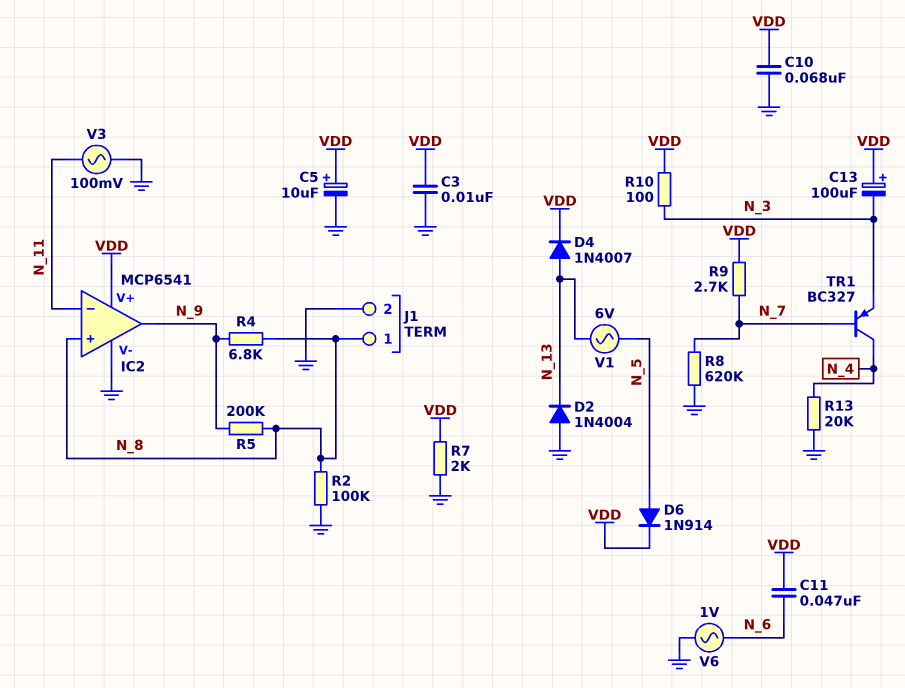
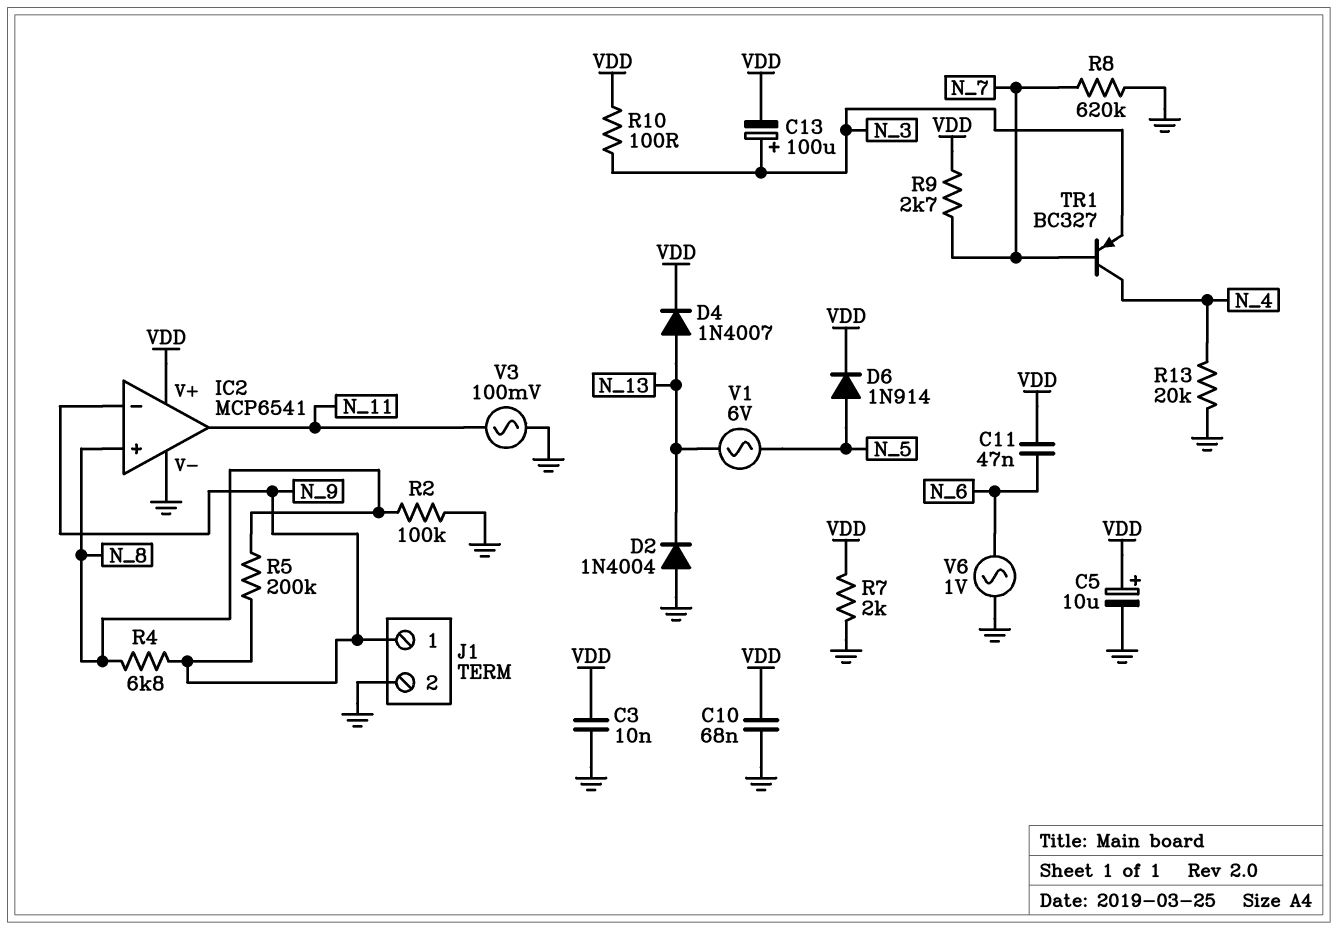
C13: 100uF (plus VDD, minus N_3) -> 100uF (plus N_3, minus VDD)
IC2 pin in-: N_11 -> N_9
IC2 pin out: N_9 -> N_11
J1 pin 1: N_8 -> N_9

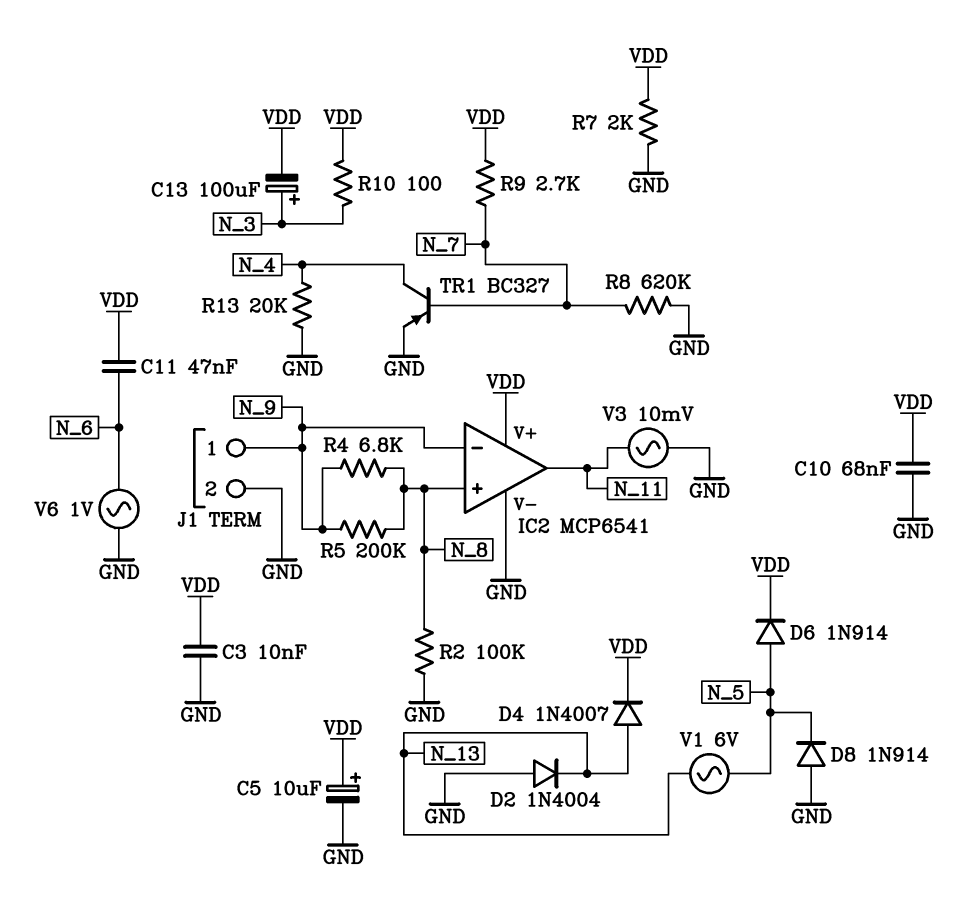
D8: none -> diode 1N914 (A GND, K N_5)
TR1: PNP BC327 (B N_7, C N_4, E N_3) -> PNP BC327 (B N_7, C N_4, E GND)
V3: AC 100mV (GND, N_11) -> AC 10mV (GND, N_11)

